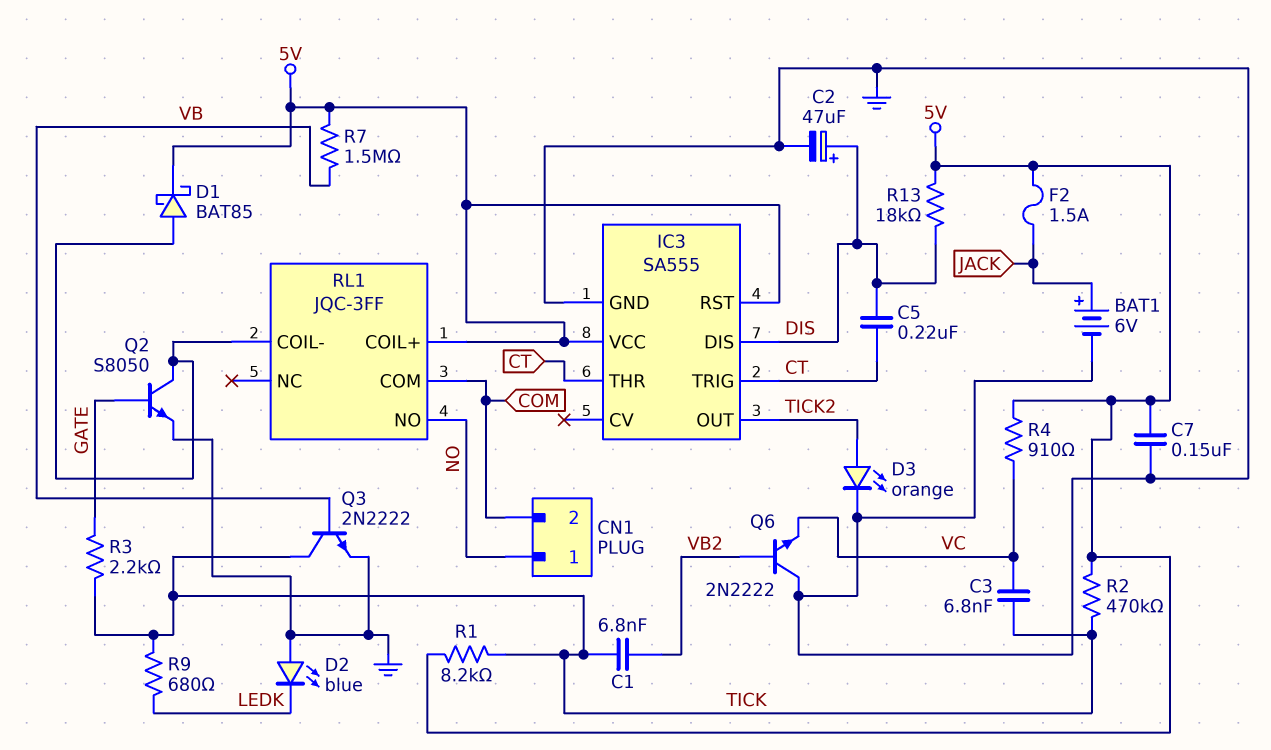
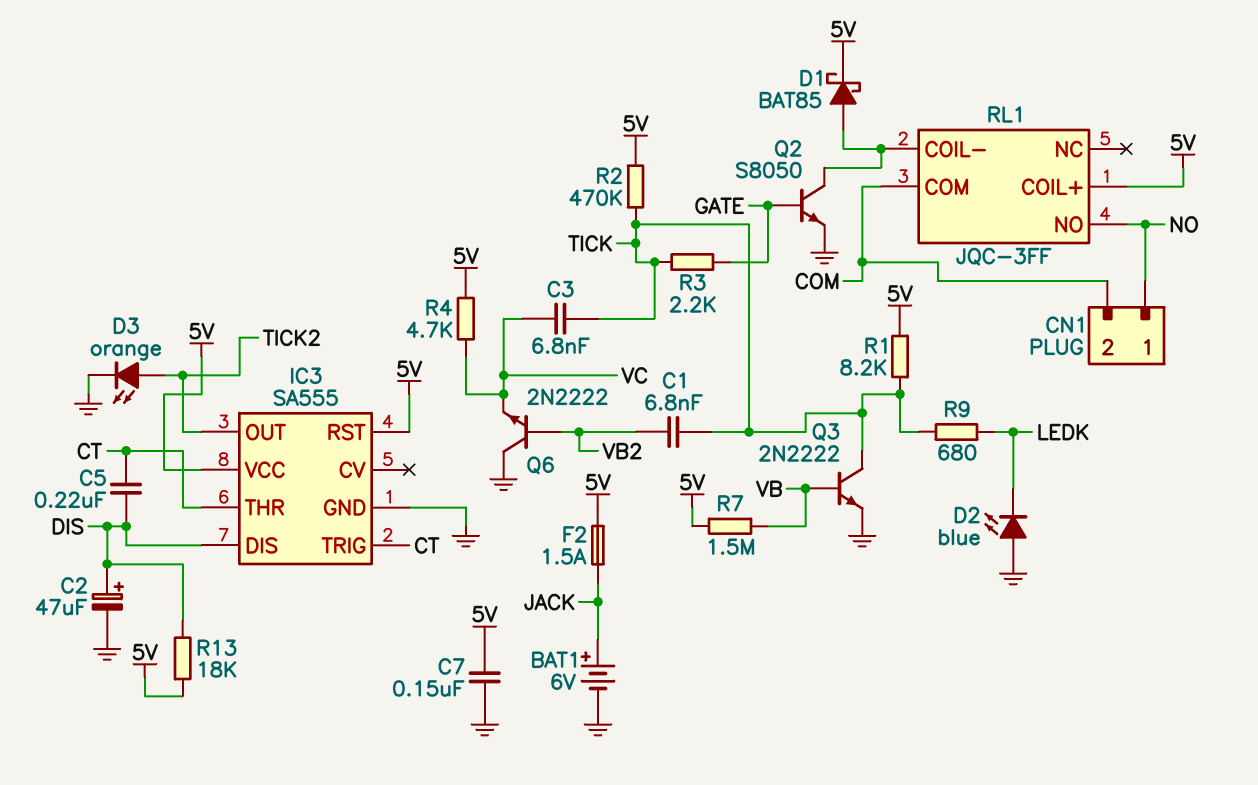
R4: 910 (5V, VC) -> 4.7k (5V, VC)

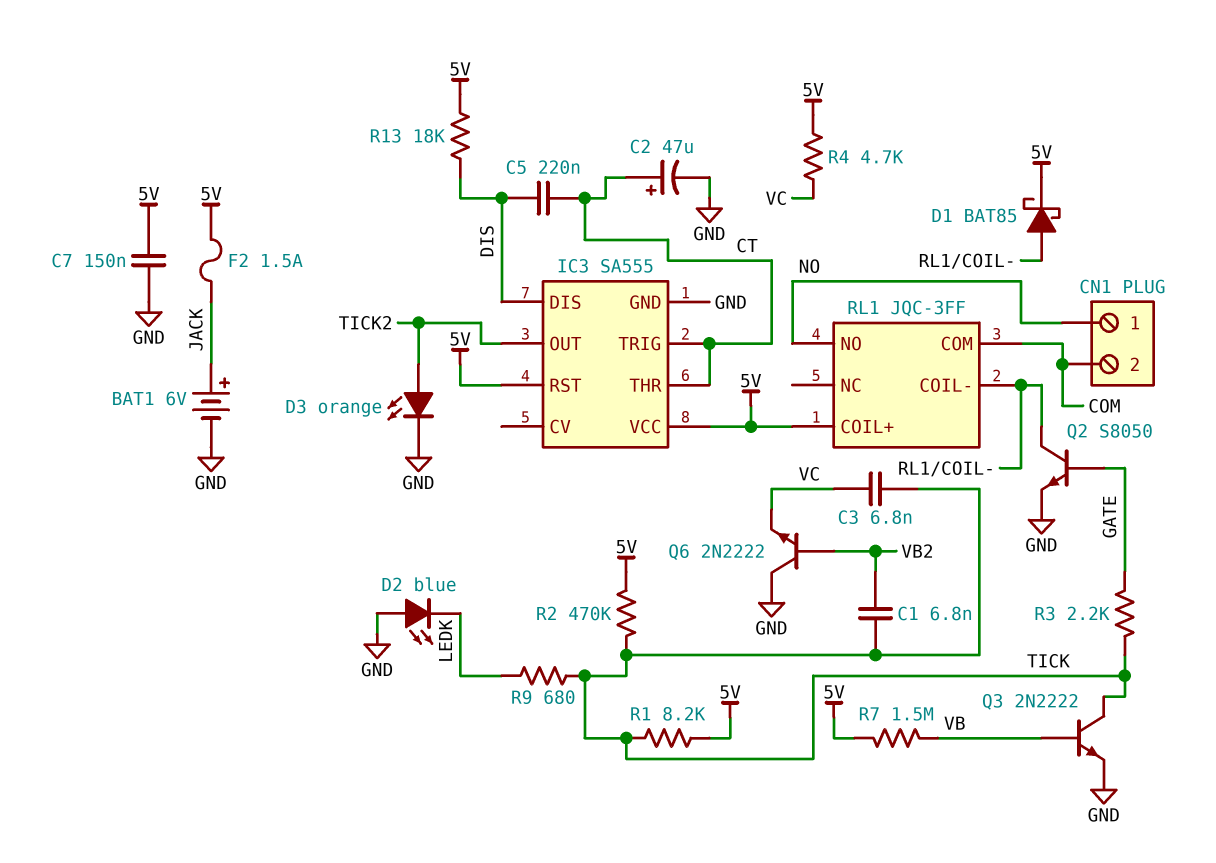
C2: 47uF (plus DIS, minus GND) -> 47uF (plus CT, minus GND)

